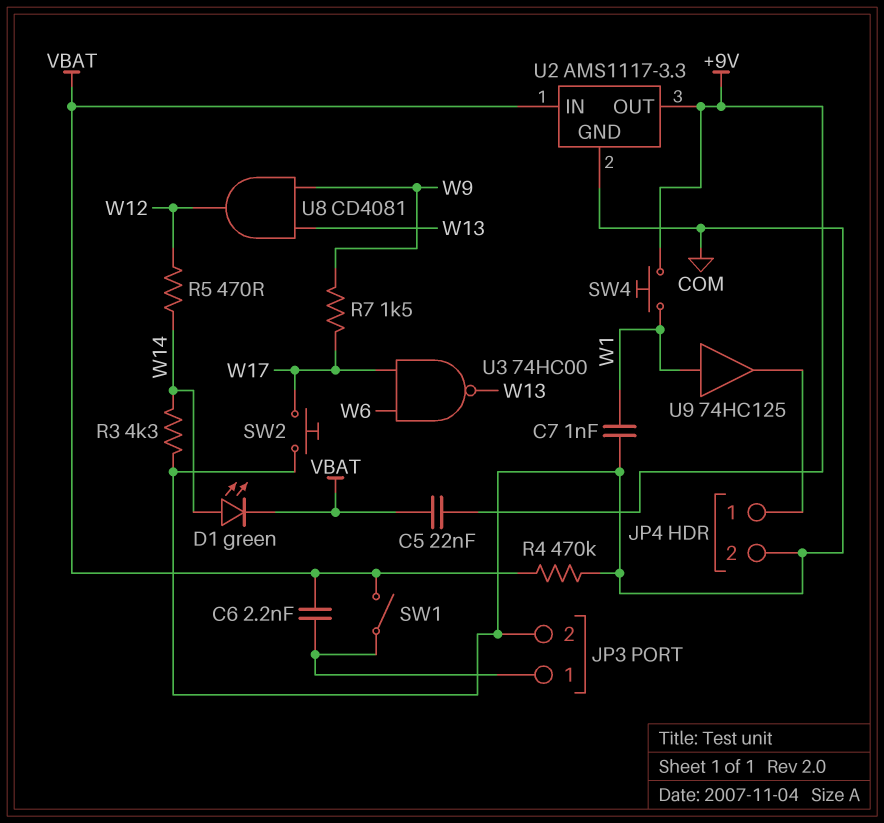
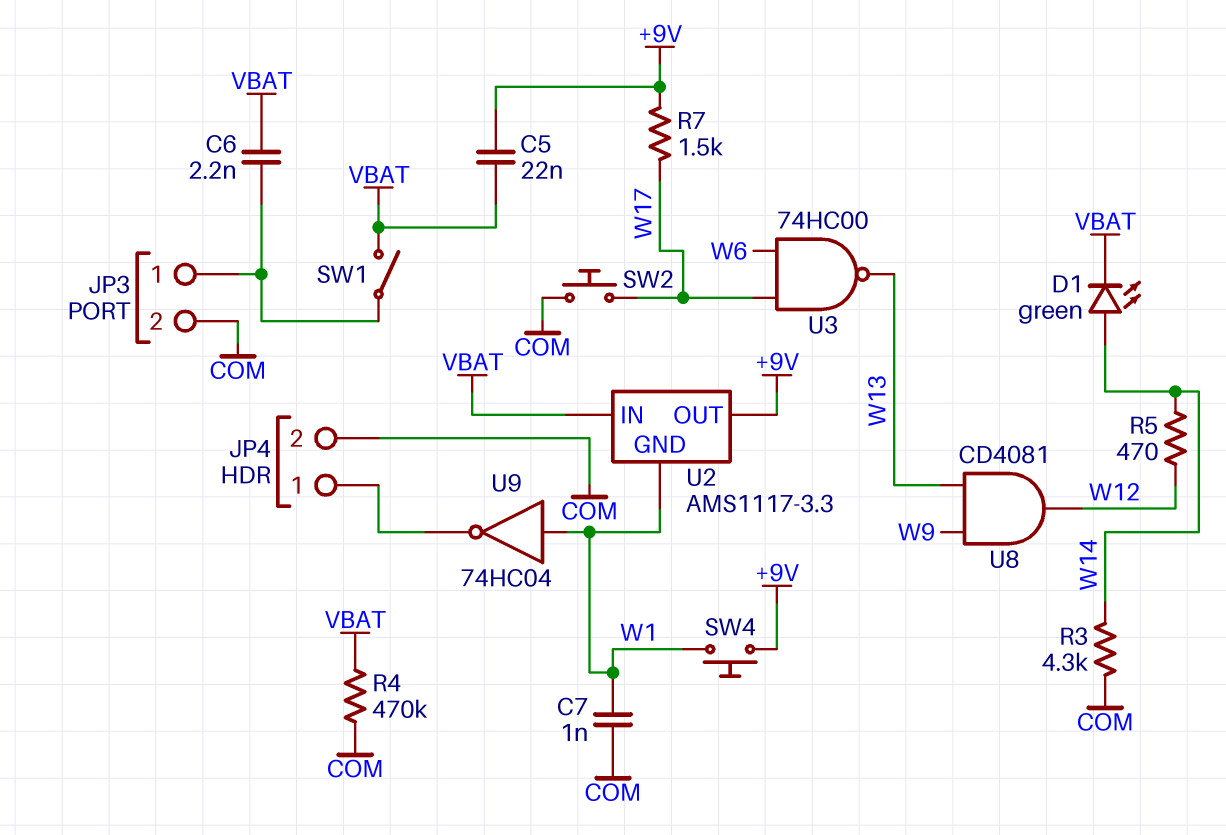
R7: 1.5k (W9, W17) -> 1.5k (+9V, W17)
U2 pin GND: COM -> W1
U9: buffer 74HC125 (in W1, out JP4/1) -> NOT 74HC04 (in W1, out JP4/1)

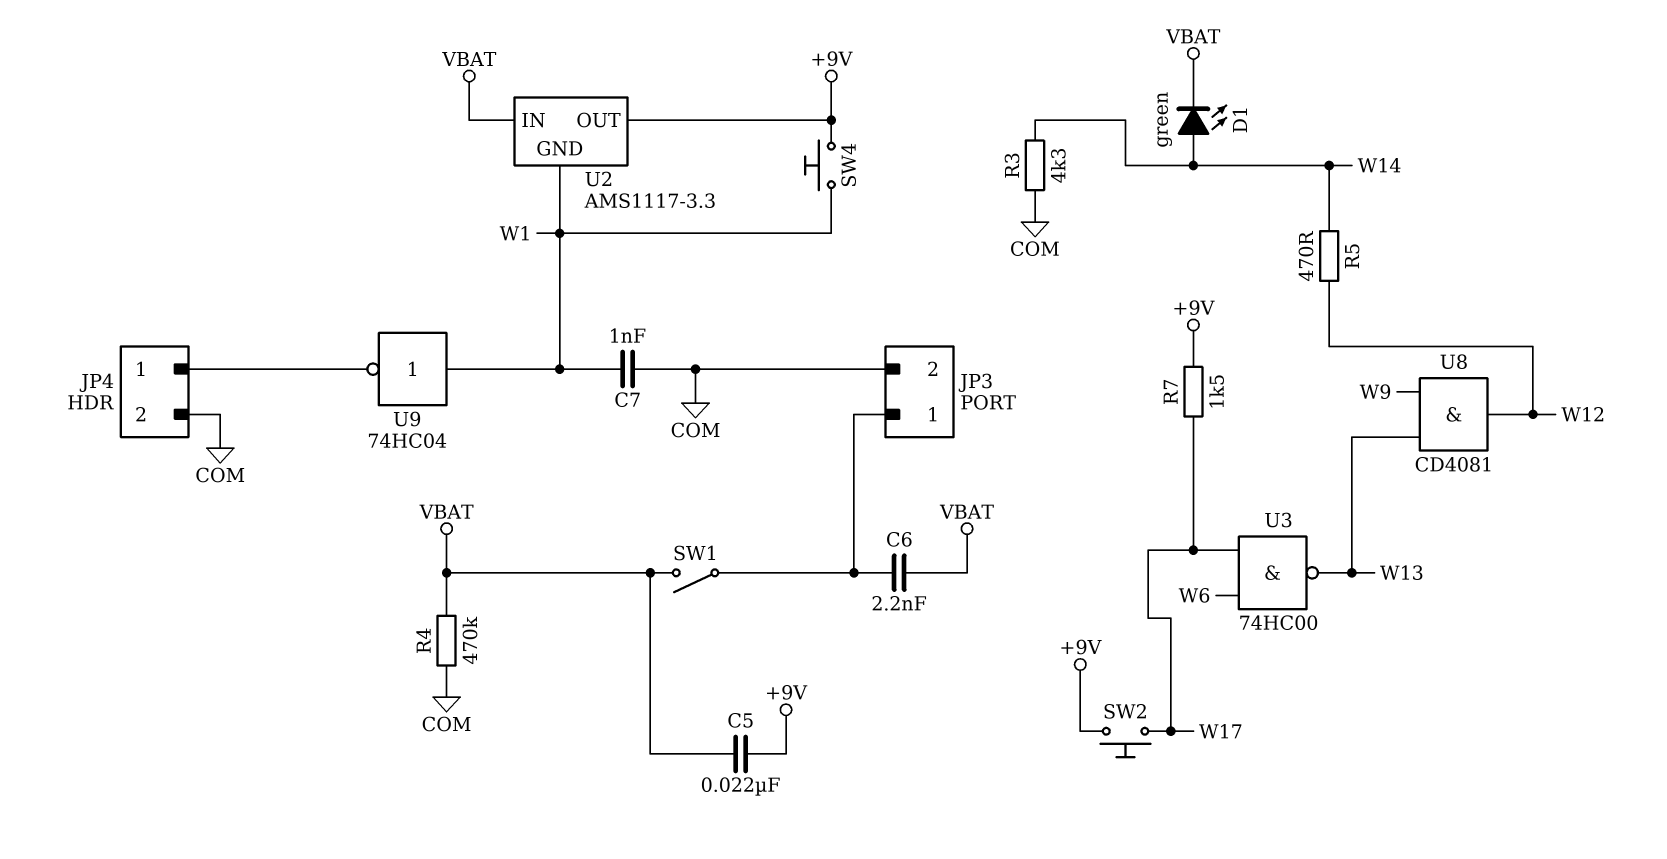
SW2: button (COM, W17) -> button (+9V, W17)

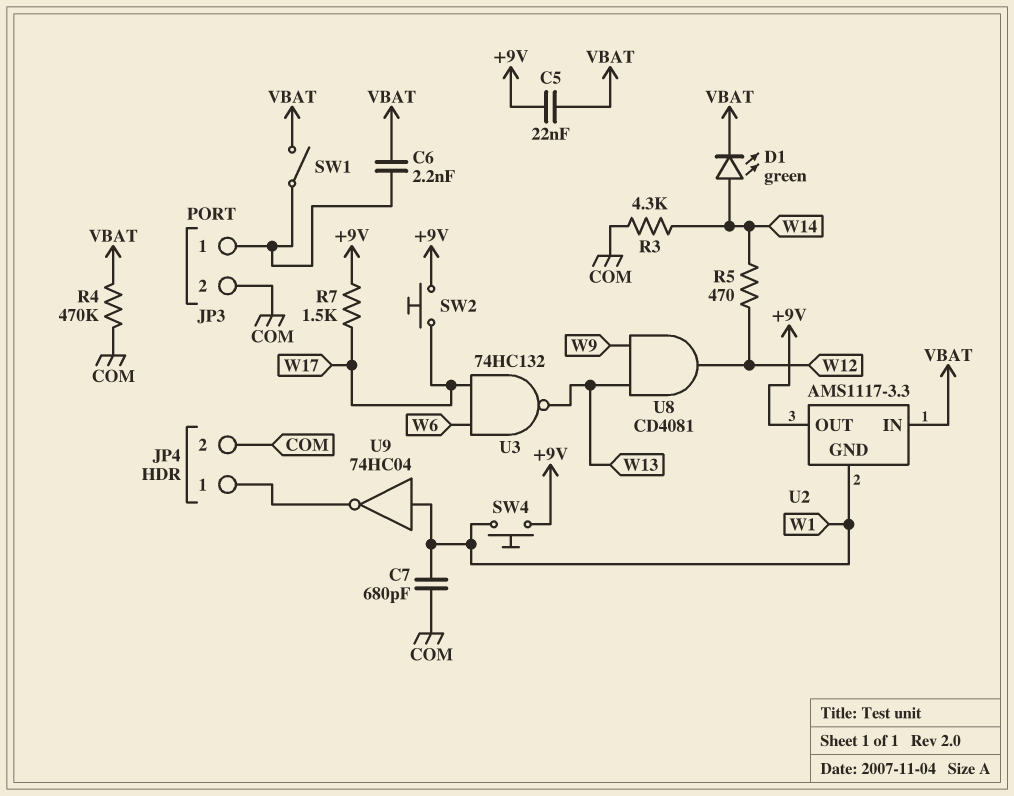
C7: 1nF (COM, W1) -> 680pF (COM, W1)
U3: NAND 74HC00 (in W6, in W17, out W13) -> NAND 74HC132 (in W6, in W17, out W13)

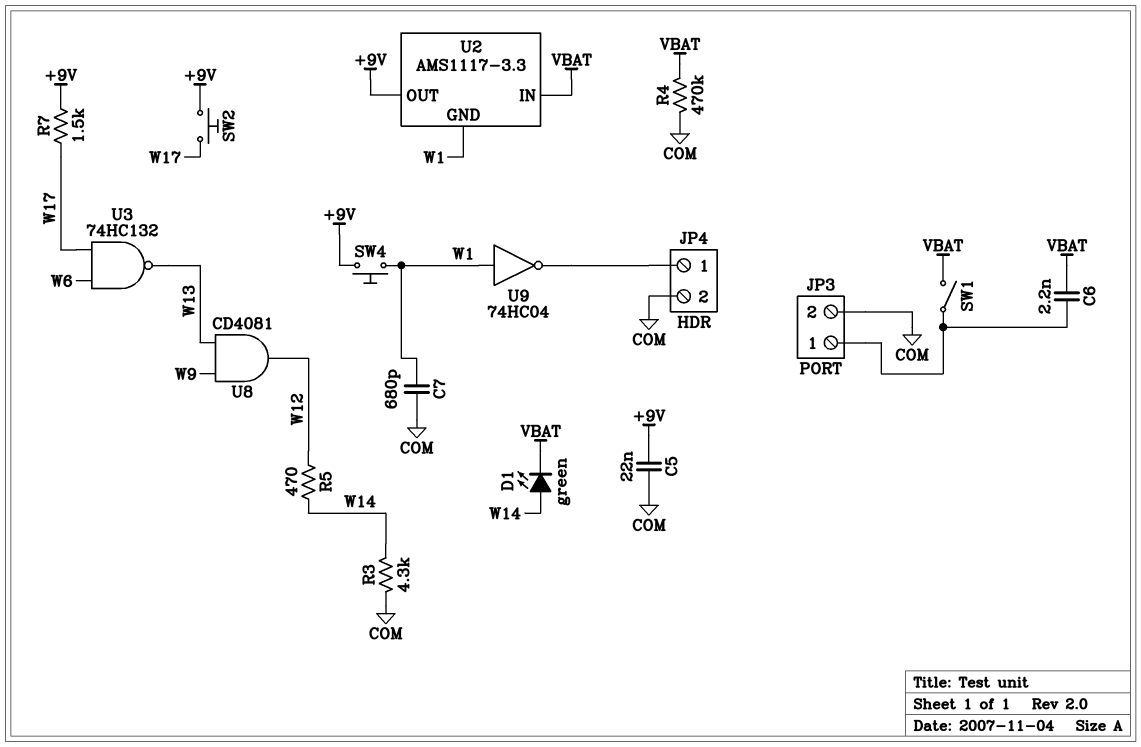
C5: 22nF (+9V, VBAT) -> 22nF (+9V, COM)

